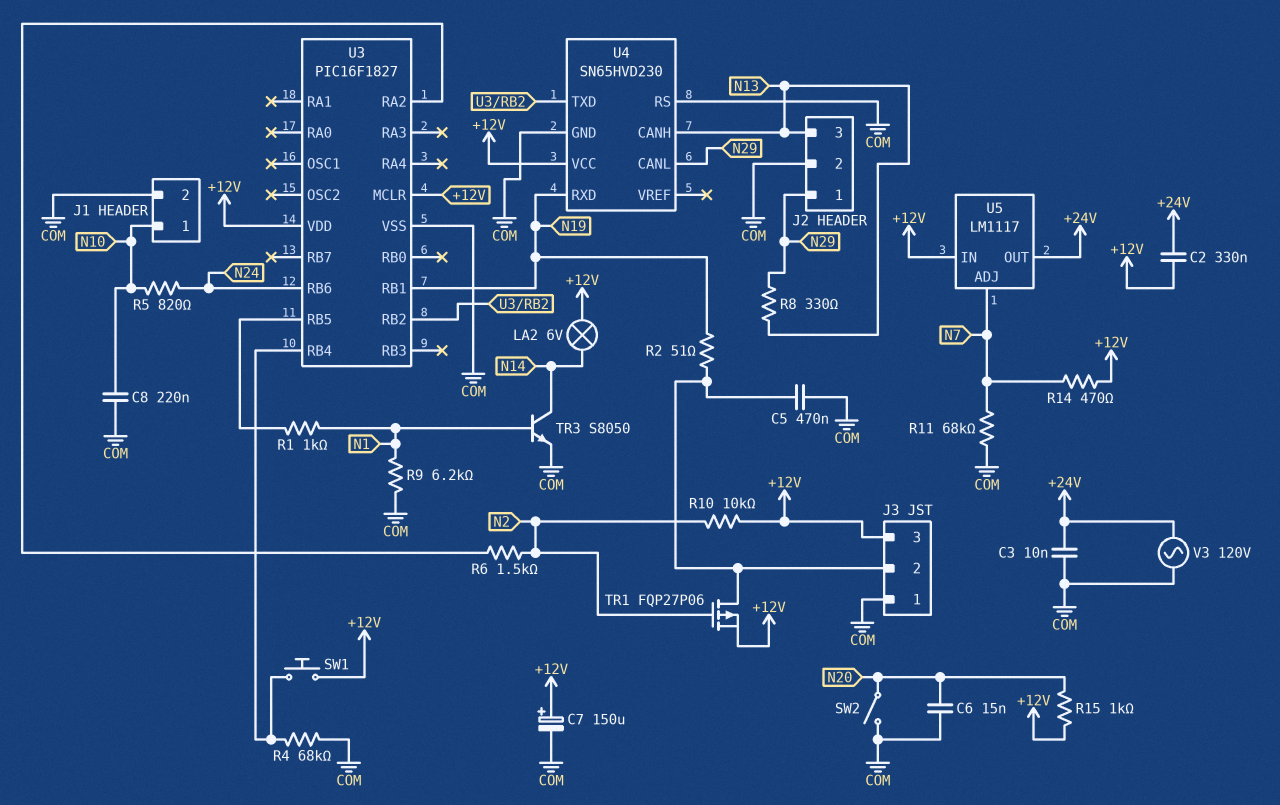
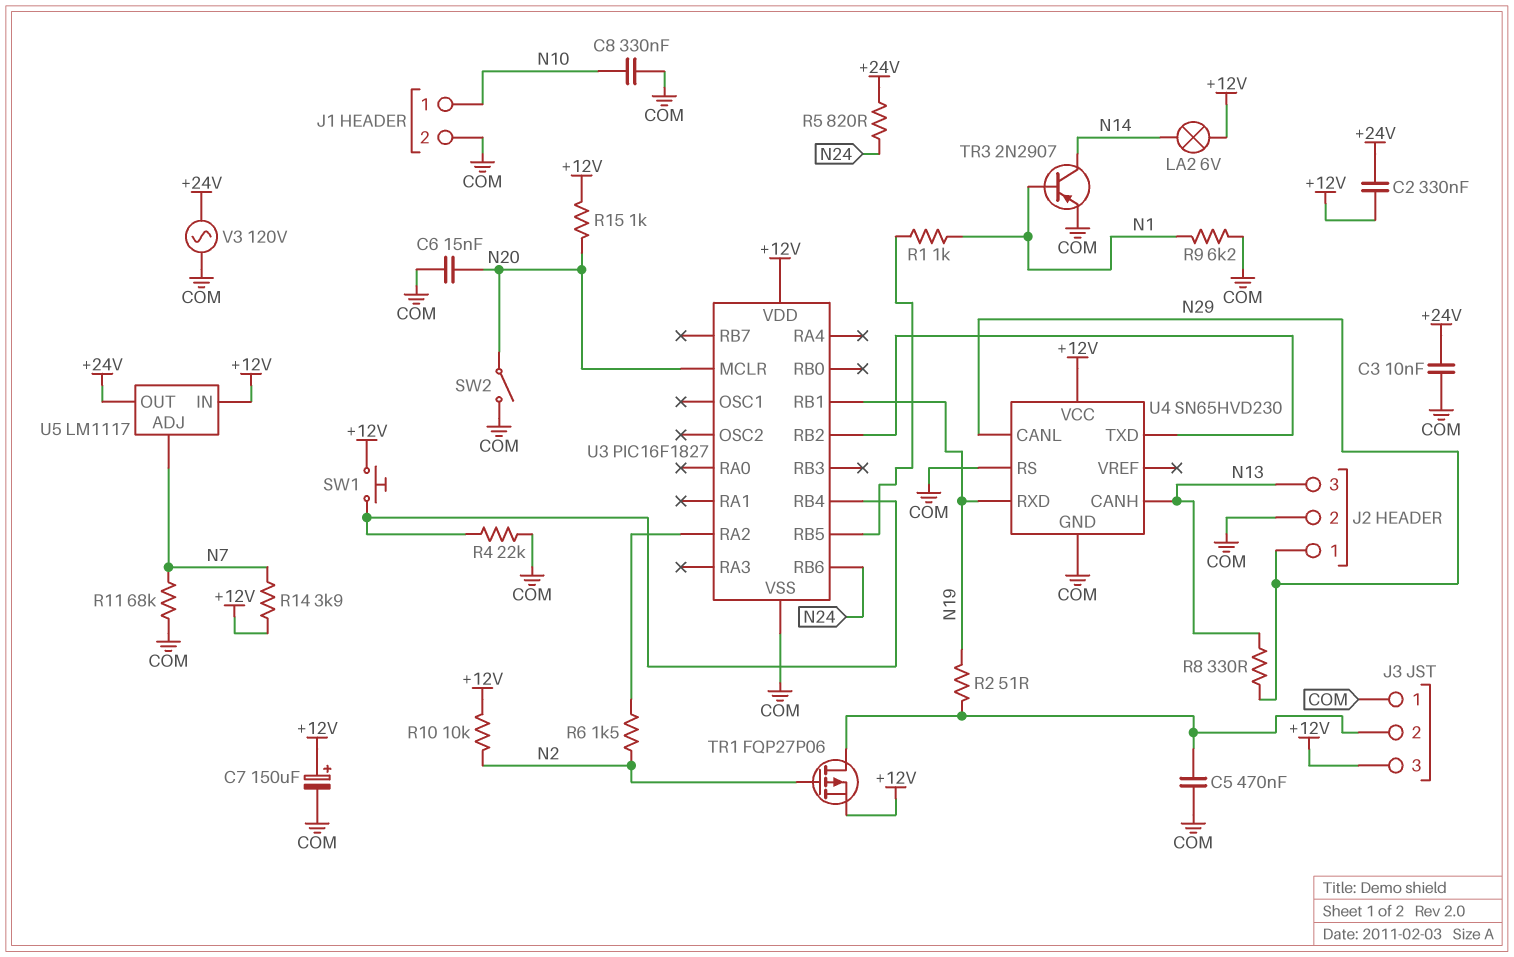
C8: 220nF (COM, N10) -> 330nF (COM, N10)
R4: 68k (COM, U3/RB4) -> 22k (COM, U3/RB4)
R5: 820 (N10, N24) -> 820 (+24V, N24)
R14: 470 (+12V, N7) -> 3.9k (+12V, N7)
TR3: NPN S8050 (B N1, C N14, E COM) -> PNP 2N2907 (B N1, C N14, E COM)
U3 pin MCLR: +12V -> N20

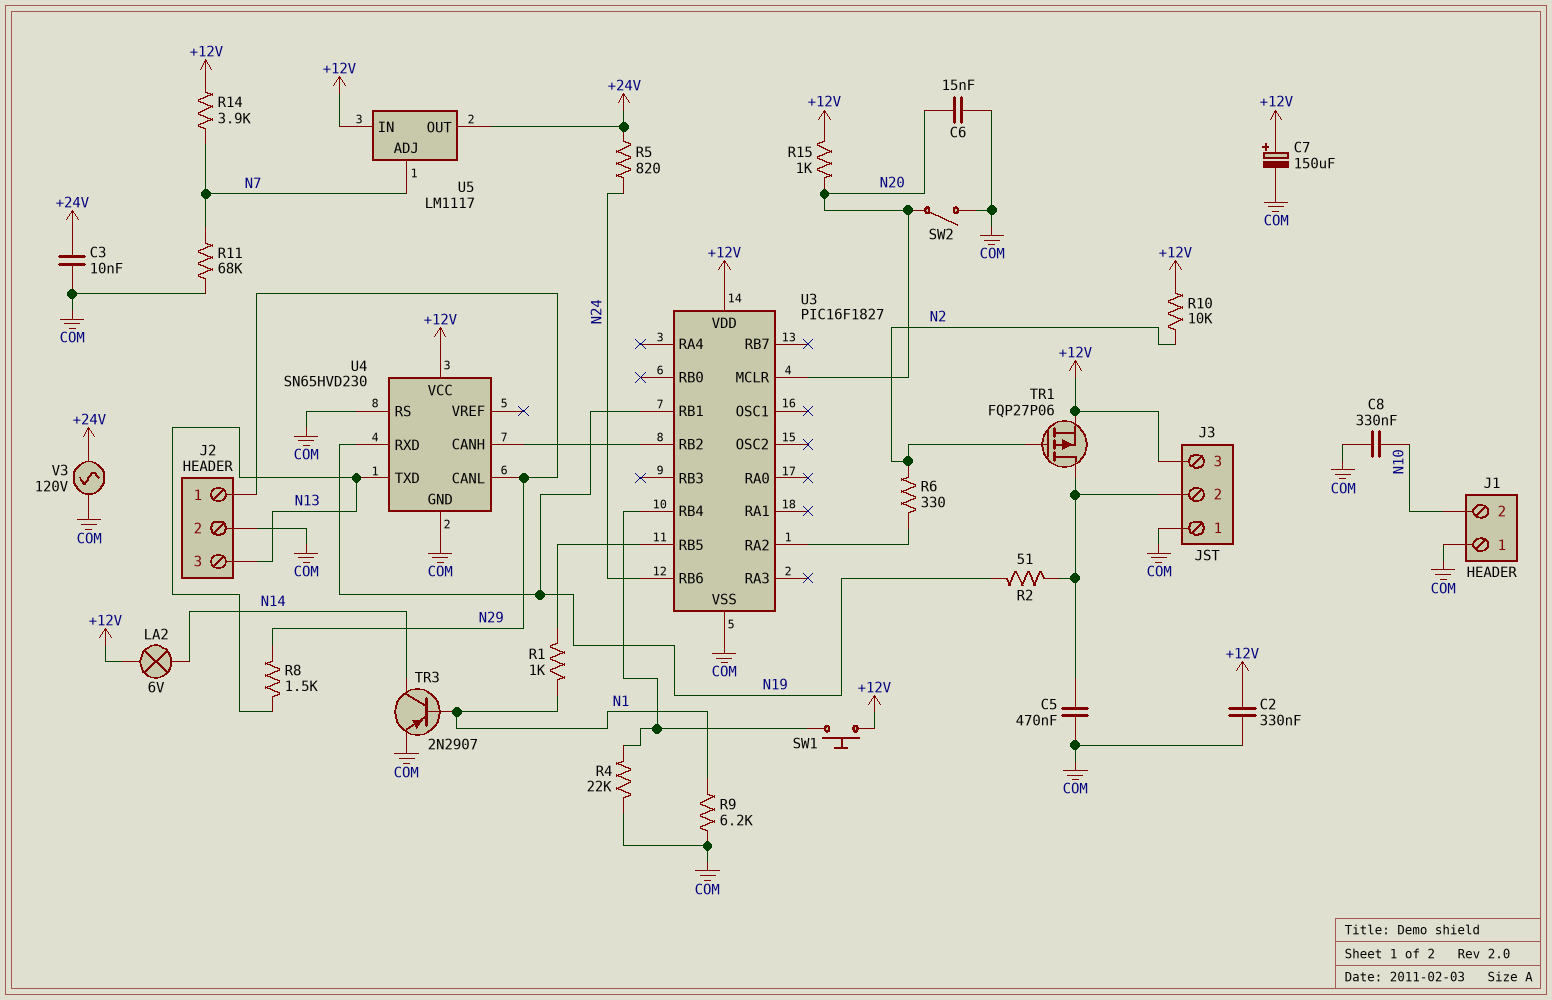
C2: 330nF (+12V, +24V) -> 330nF (+12V, COM)
J1 pin 1: N10 -> COM
J1 pin 2: COM -> N10
R6: 1.5k (N2, U3/RA2) -> 330 (N2, U3/RA2)
R8: 330 (N13, N29) -> 1.5k (N13, N29)
U4 pin CANH: N13 -> U3/RB2
U4 pin TXD: U3/RB2 -> N13

